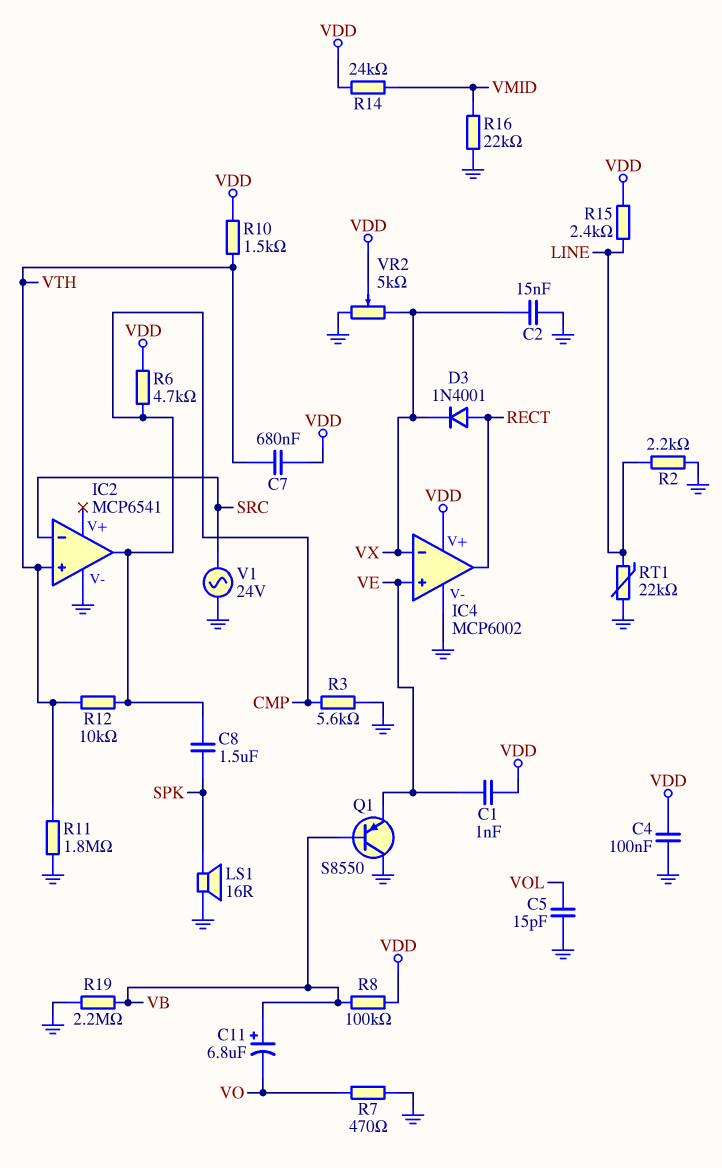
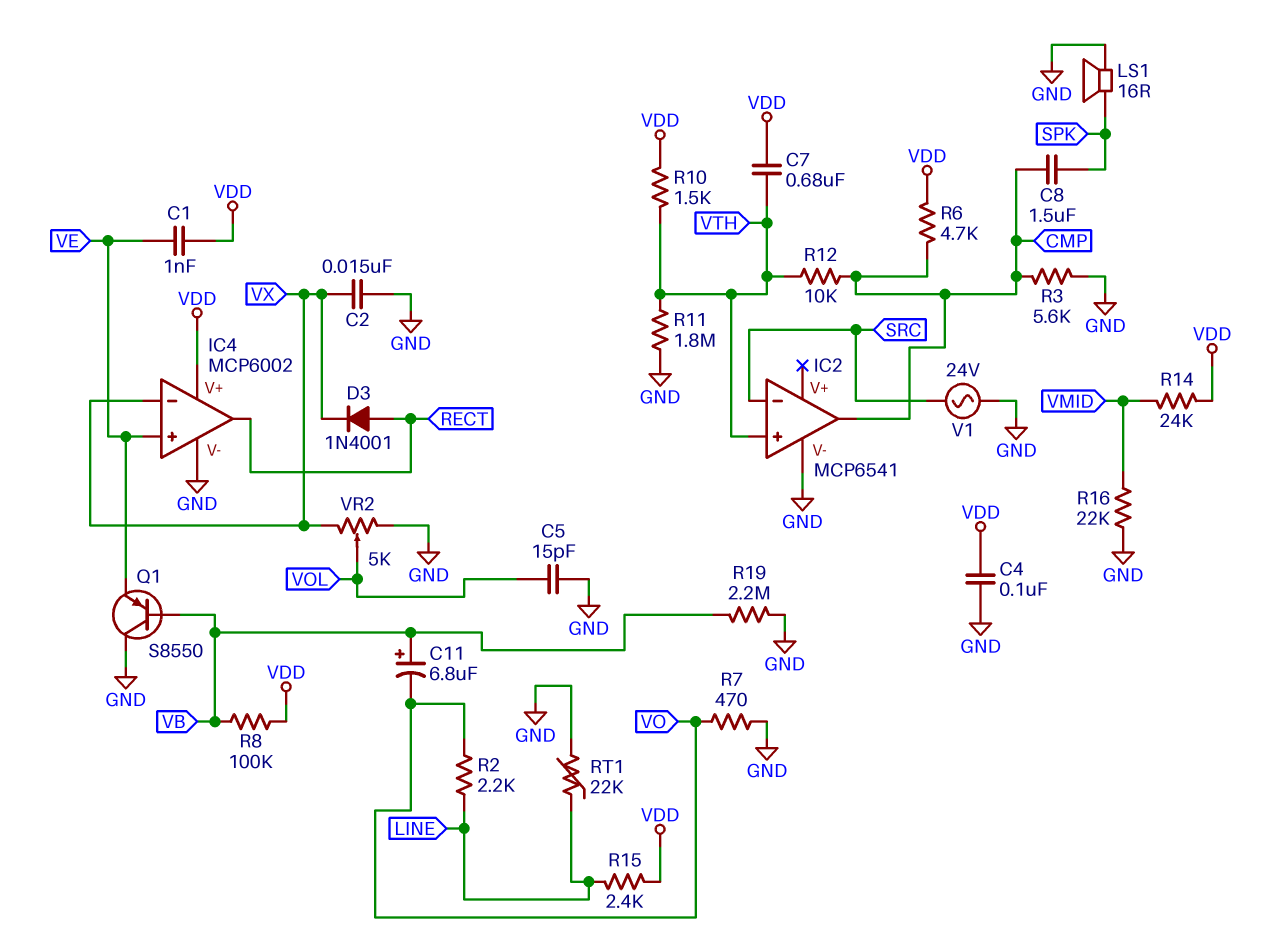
R2: 2.2k (GND, LINE) -> 2.2k (LINE, VO)
VR2: 5k (GND, VX, wiper VDD) -> 5k (GND, VX, wiper VOL)

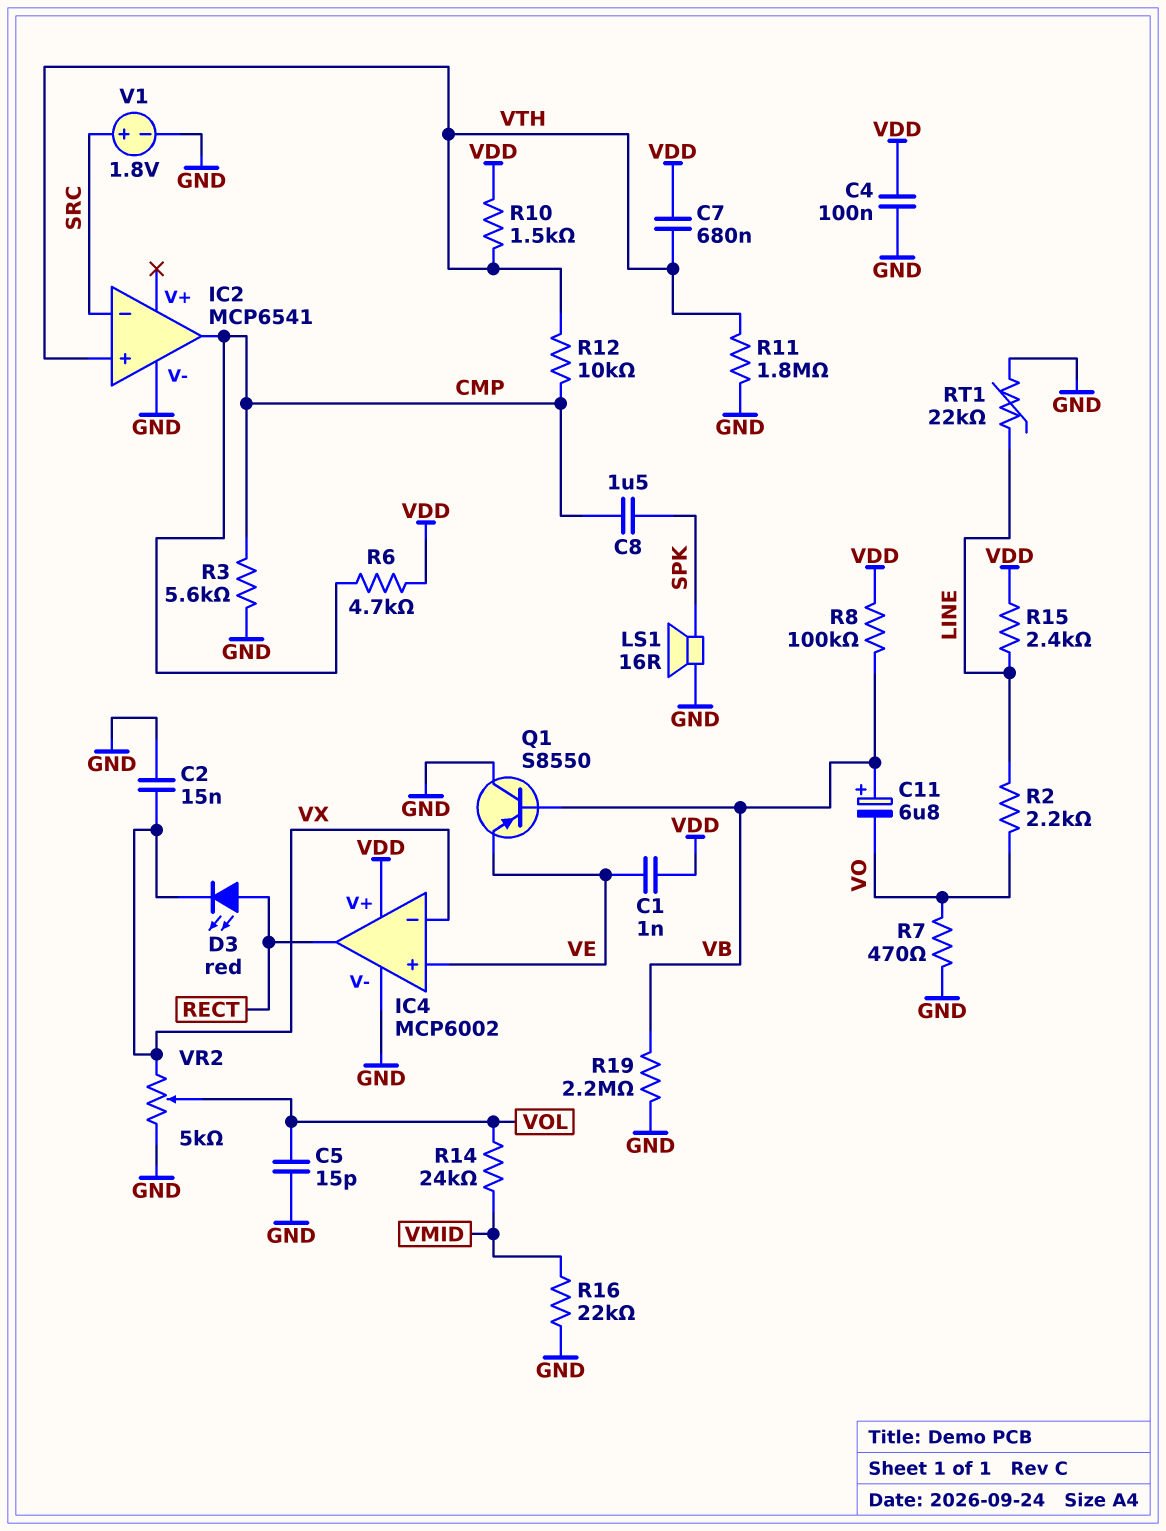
D3: diode 1N4001 (A RECT, K VX) -> LED red (A RECT, K VX)
R14: 24k (VDD, VMID) -> 24k (VMID, VOL)
V1: AC 24V (GND, SRC) -> 1.8V (plus SRC, minus GND)

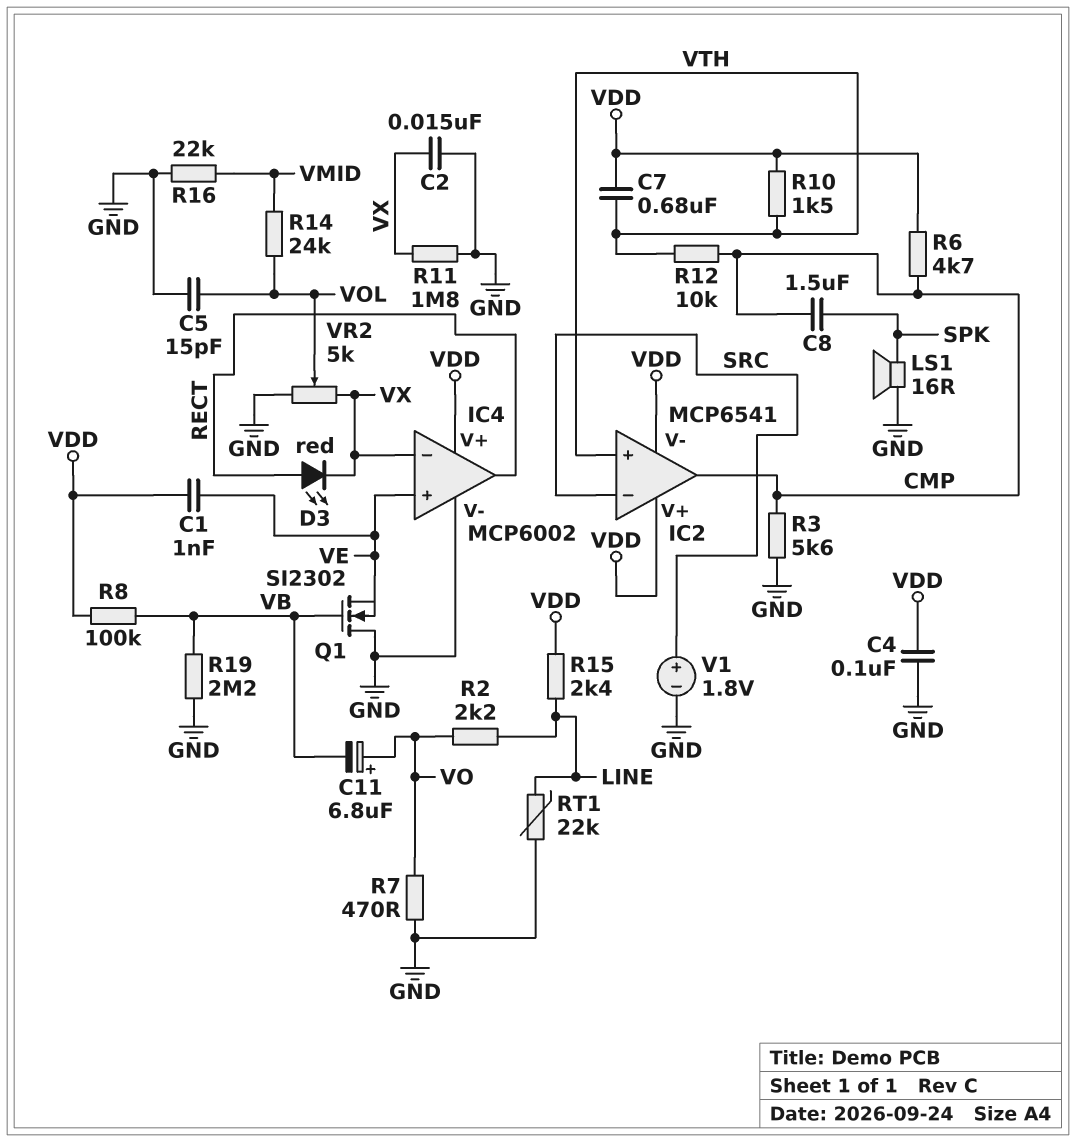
C11: 6.8uF (plus VB, minus VO) -> 6.8uF (plus VO, minus VB)
IC2 pin V+: none -> VDD
IC2 pin V-: GND -> VDD
Q1: PNP S8550 (B VB, C GND, E VE) -> NMOS SI2302 (G VB, D GND, S VE)
R11: 1.8M (GND, VTH) -> 1.8M (GND, VX)

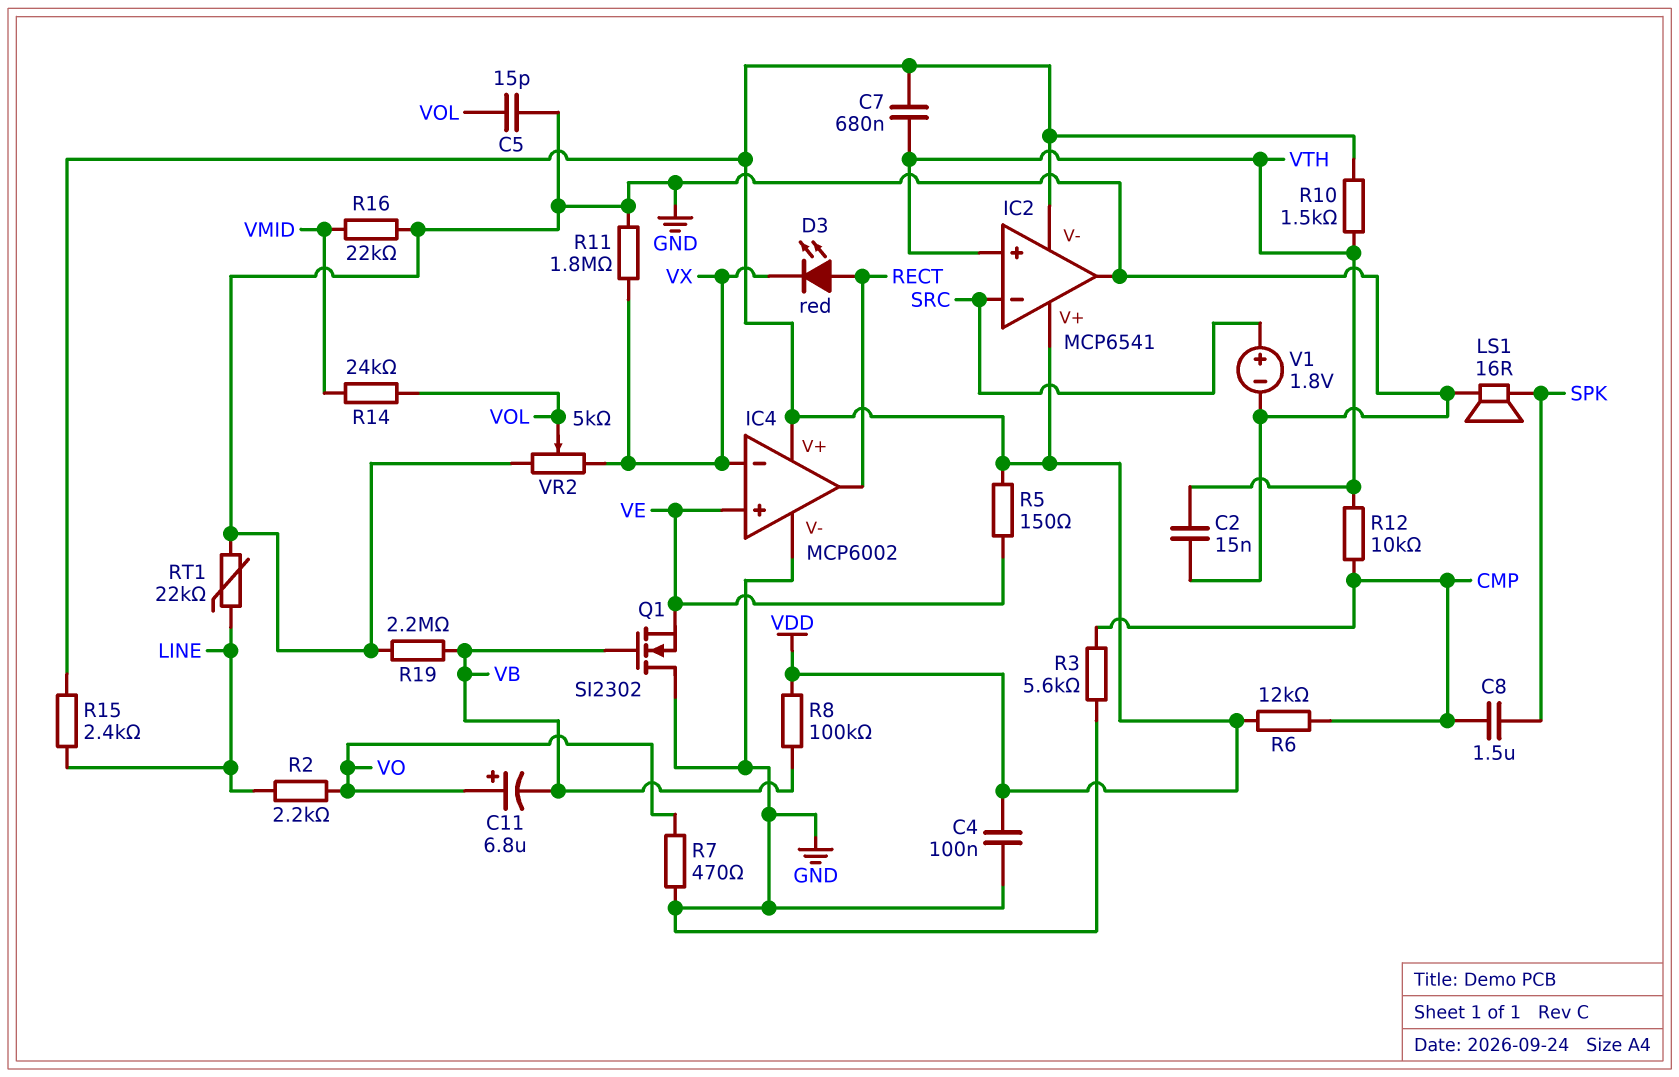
C1: 1nF (VDD, VE) -> none
C2: 15nF (GND, VX) -> 15nF (GND, VTH)
IC2 pin out: CMP -> GND
R5: none -> 150 (VDD, VE)
R6: 4.7k (CMP, VDD) -> 12k (CMP, VDD)

